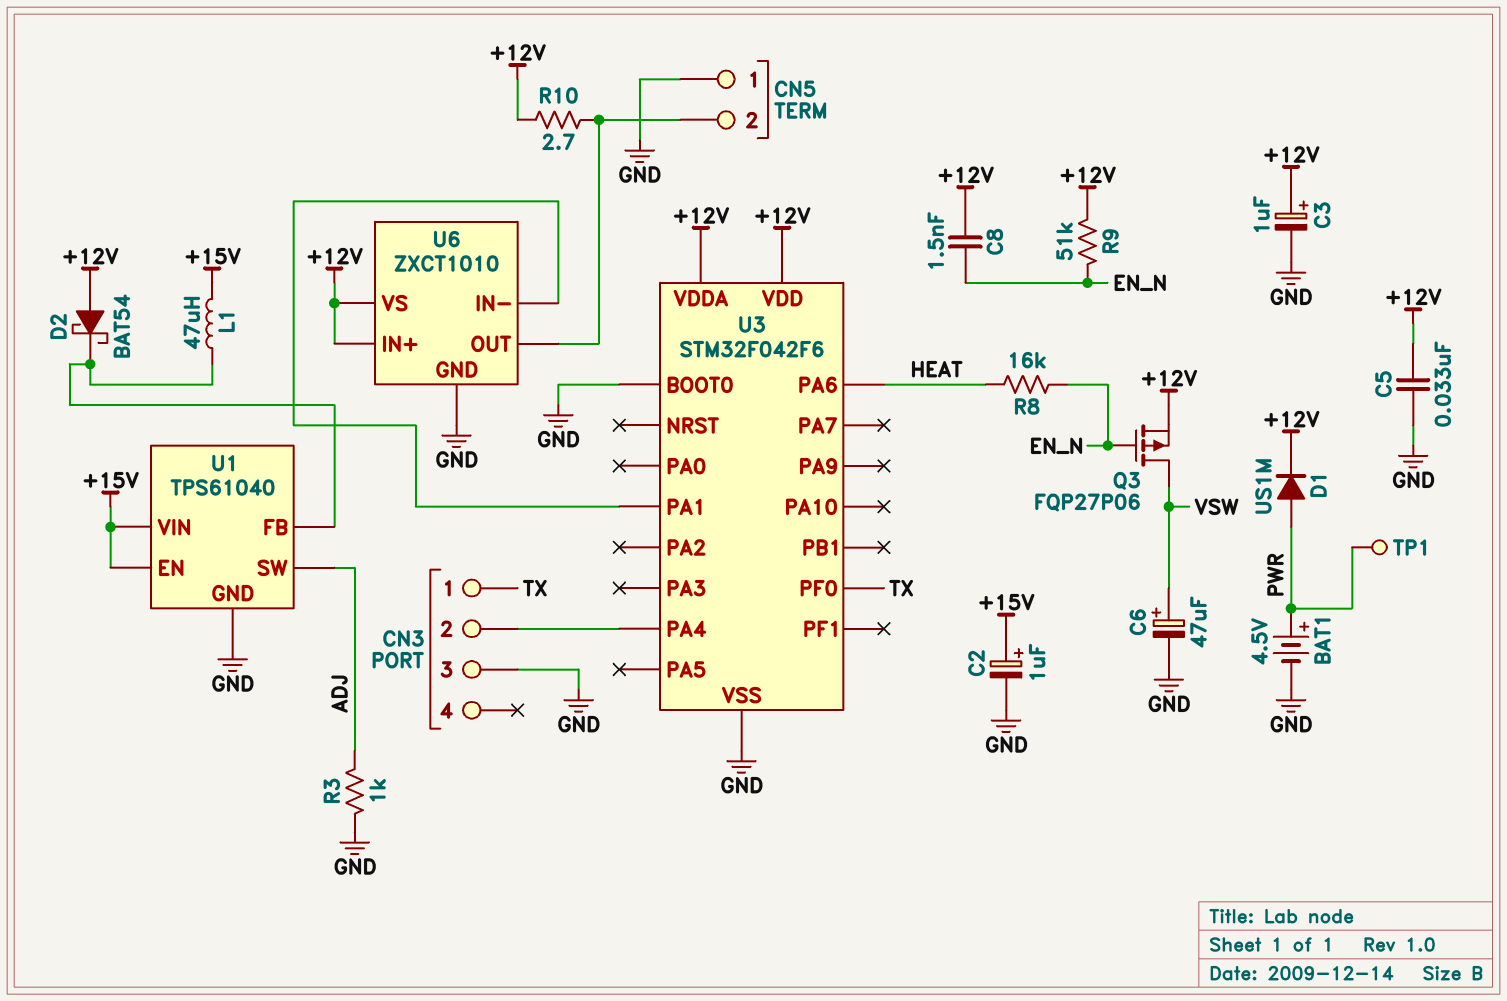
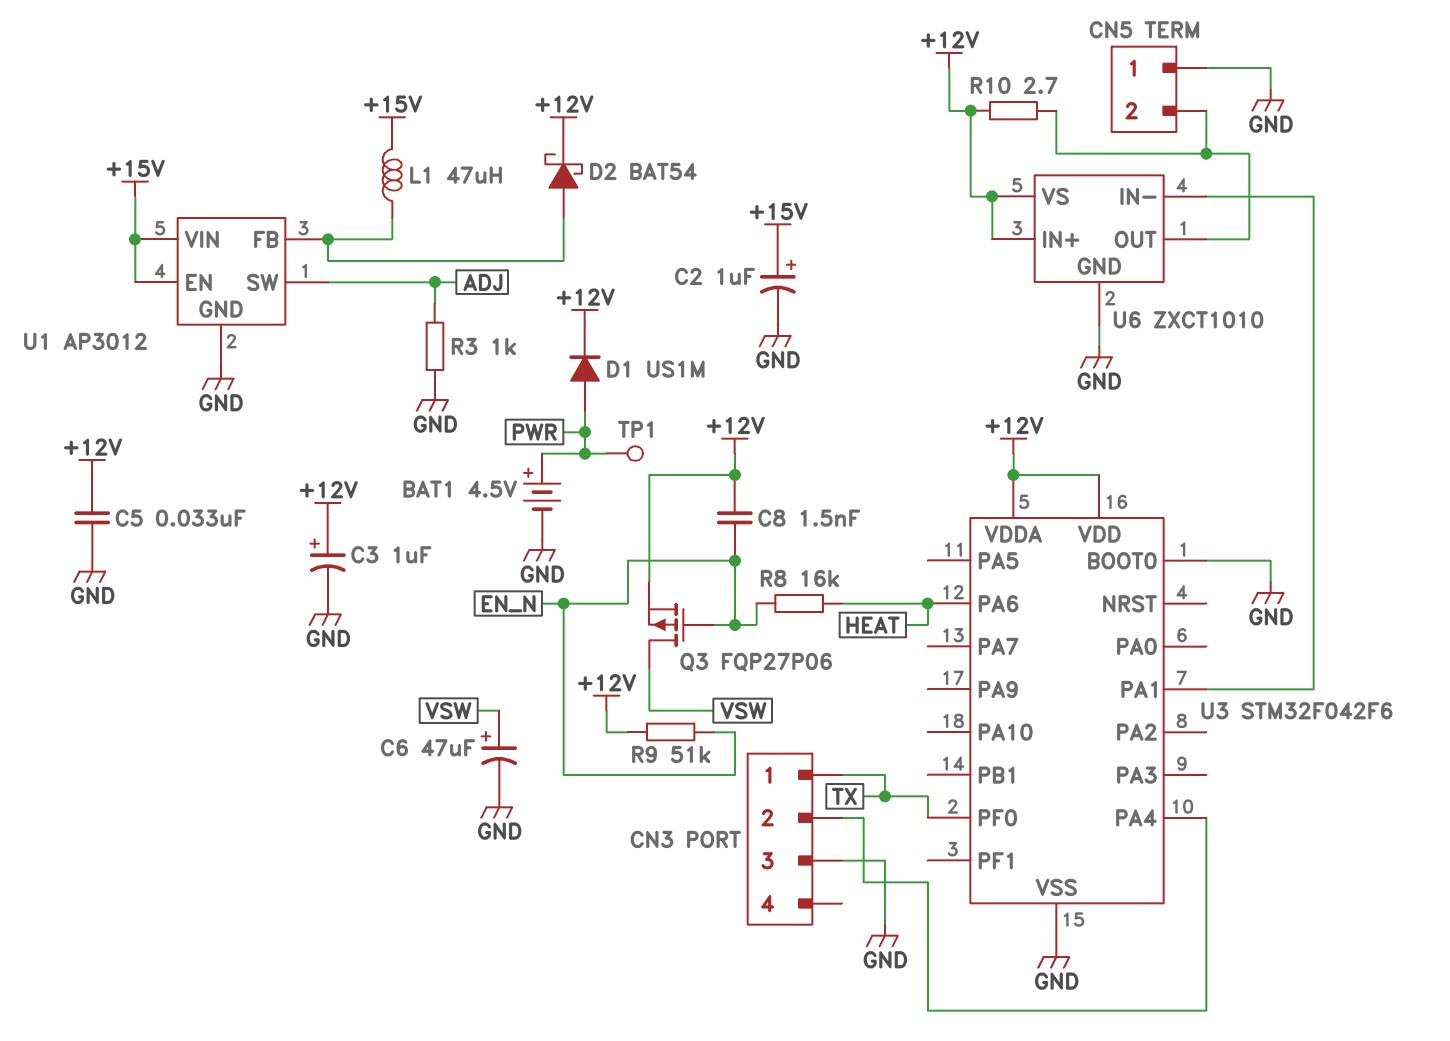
D2: schottky BAT54 (A +12V, K U1/FB) -> schottky BAT54 (A U1/FB, K +12V)
U1: TPS61040 -> AP3012

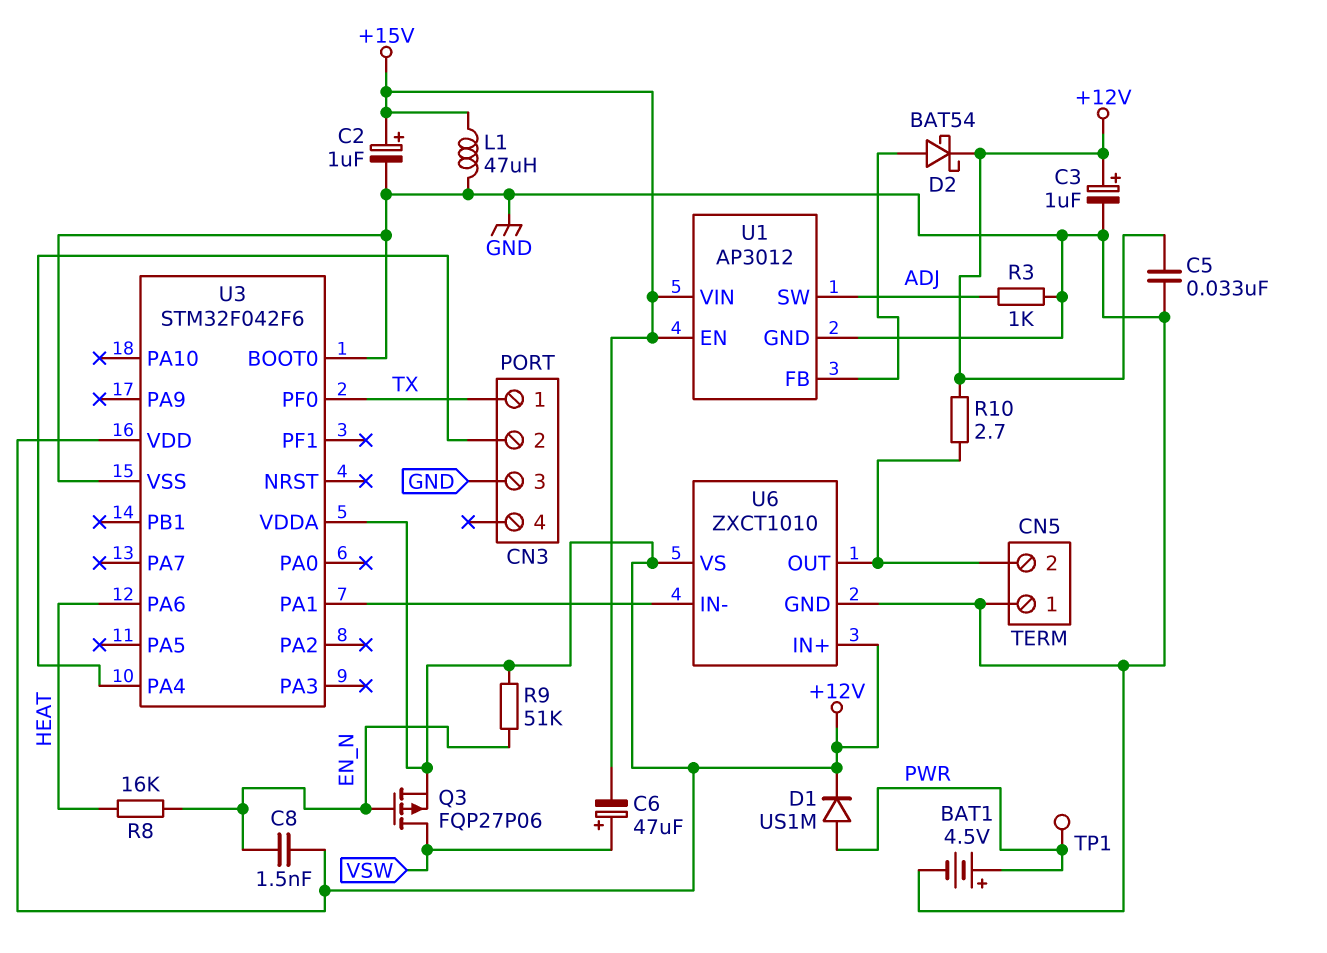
C6: 47uF (plus VSW, minus GND) -> 47uF (plus VSW, minus +15V)
L1: 47uH (+15V, U1/FB) -> 47uH (+15V, GND)

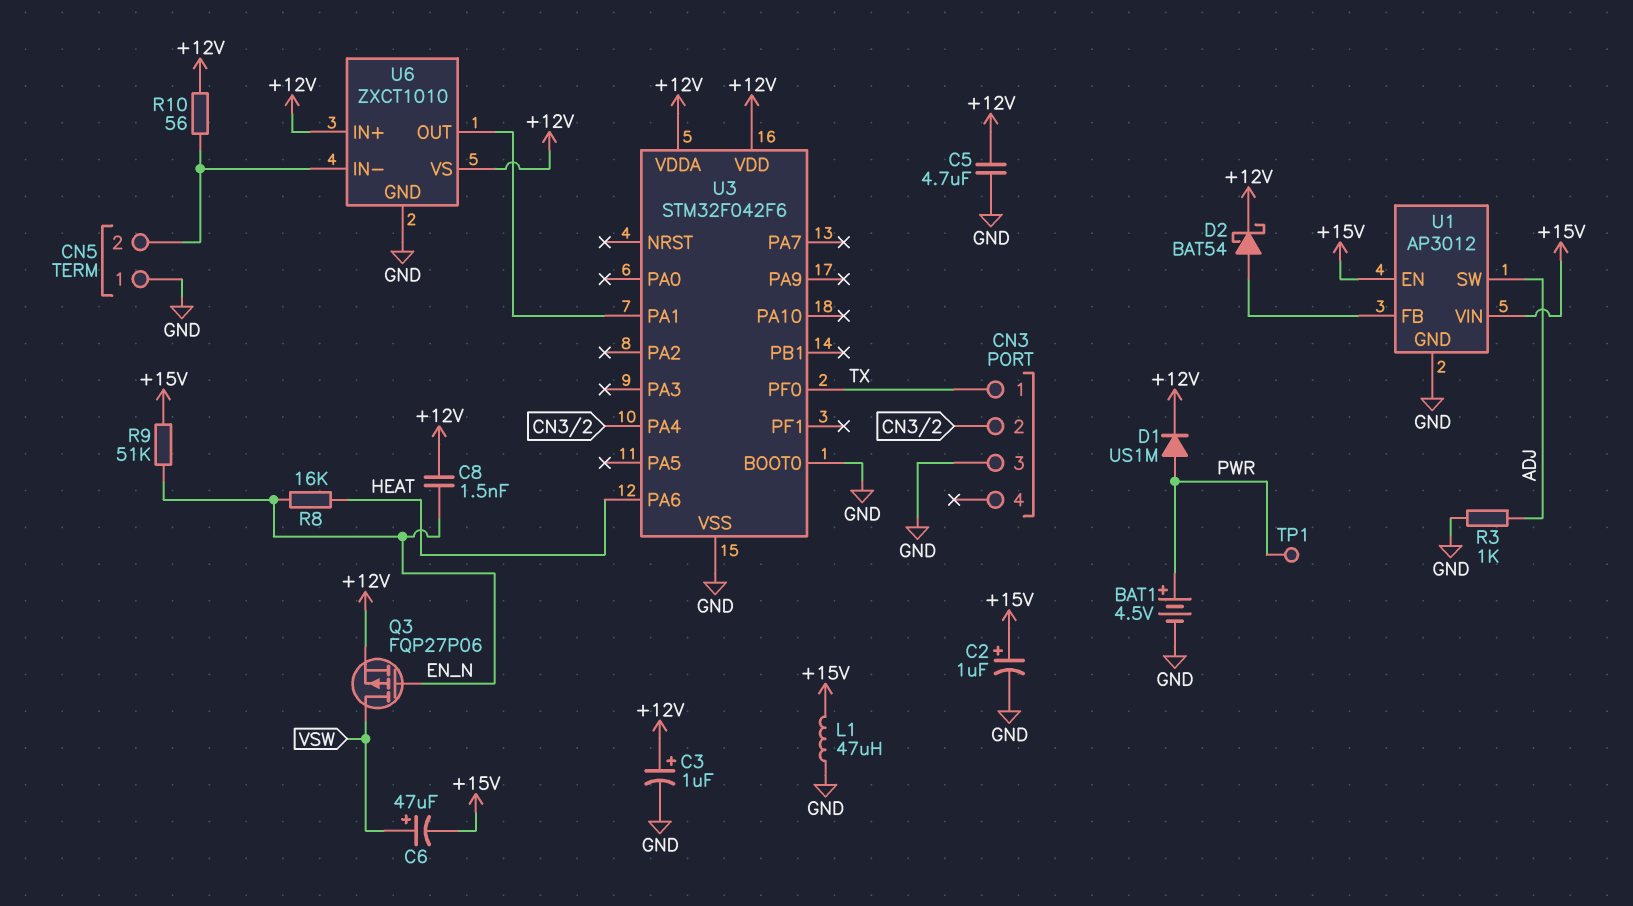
C5: 33nF (+12V, GND) -> 4.7uF (+12V, GND)
R9: 51k (+12V, EN_N) -> 51k (+15V, EN_N)
R10: 2.7 (+12V, CN5/2) -> 56 (+12V, CN5/2)
U6 pin IN-: U3/PA1 -> CN5/2
U6 pin OUT: CN5/2 -> U3/PA1

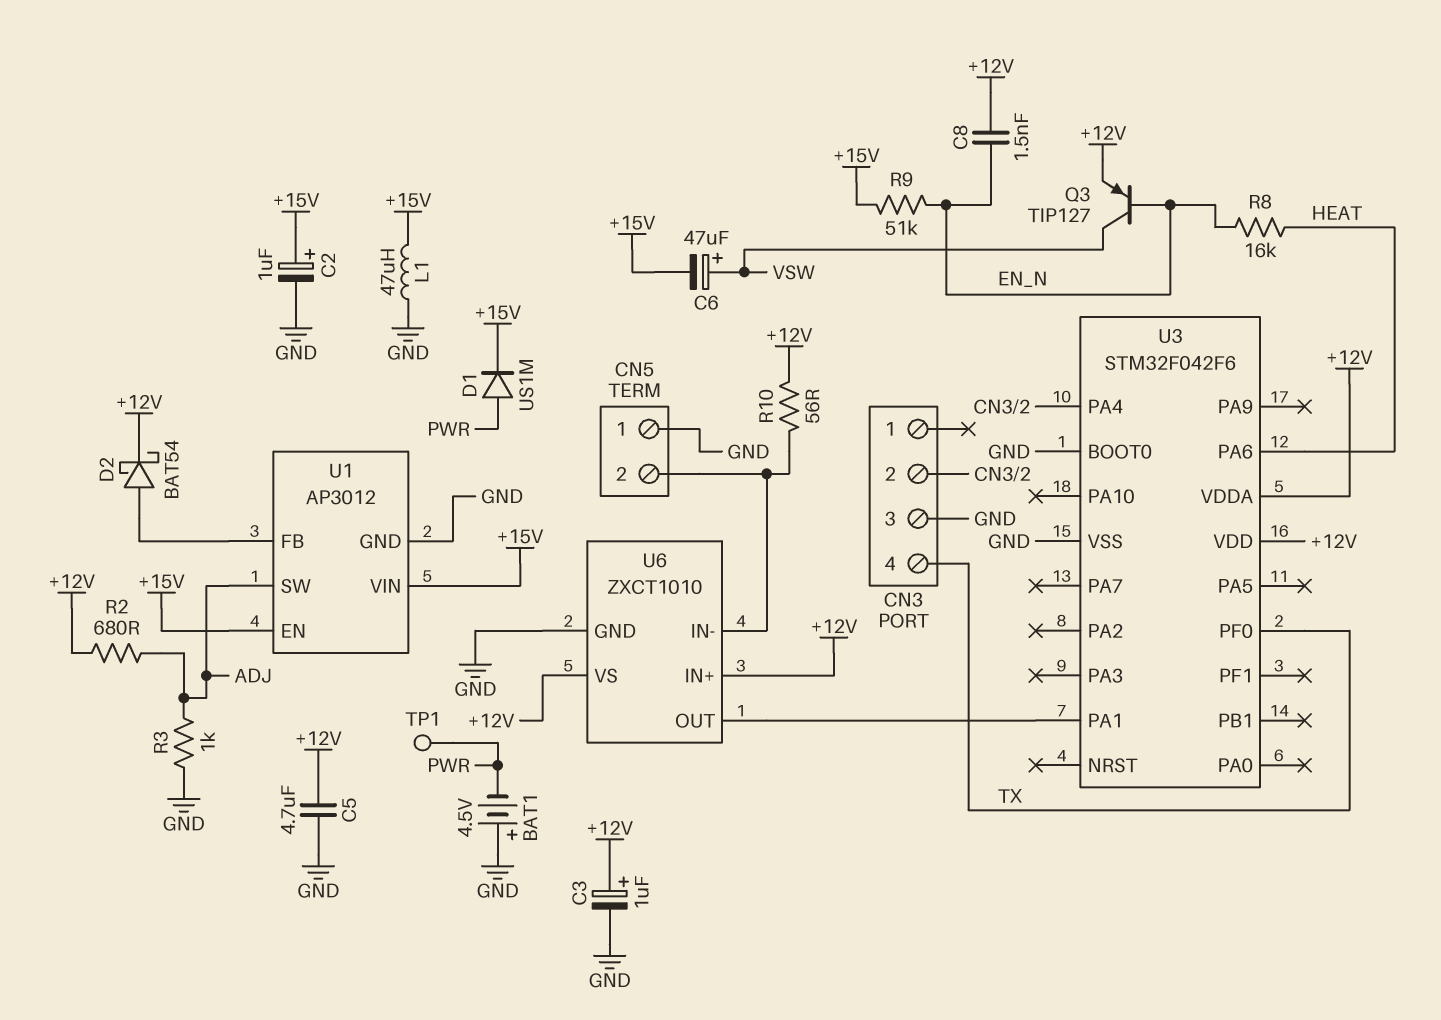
BAT1: 4.5V (plus PWR, minus GND) -> 4.5V (plus GND, minus PWR)
CN3 pin 1: TX -> none
CN3 pin 4: none -> TX
D1: diode US1M (A PWR, K +12V) -> diode US1M (A PWR, K +15V)
Q3: PMOS FQP27P06 (G EN_N, D VSW, S +12V) -> PNP TIP127 (B EN_N, C VSW, E +12V)
R2: none -> 680 (+12V, ADJ)

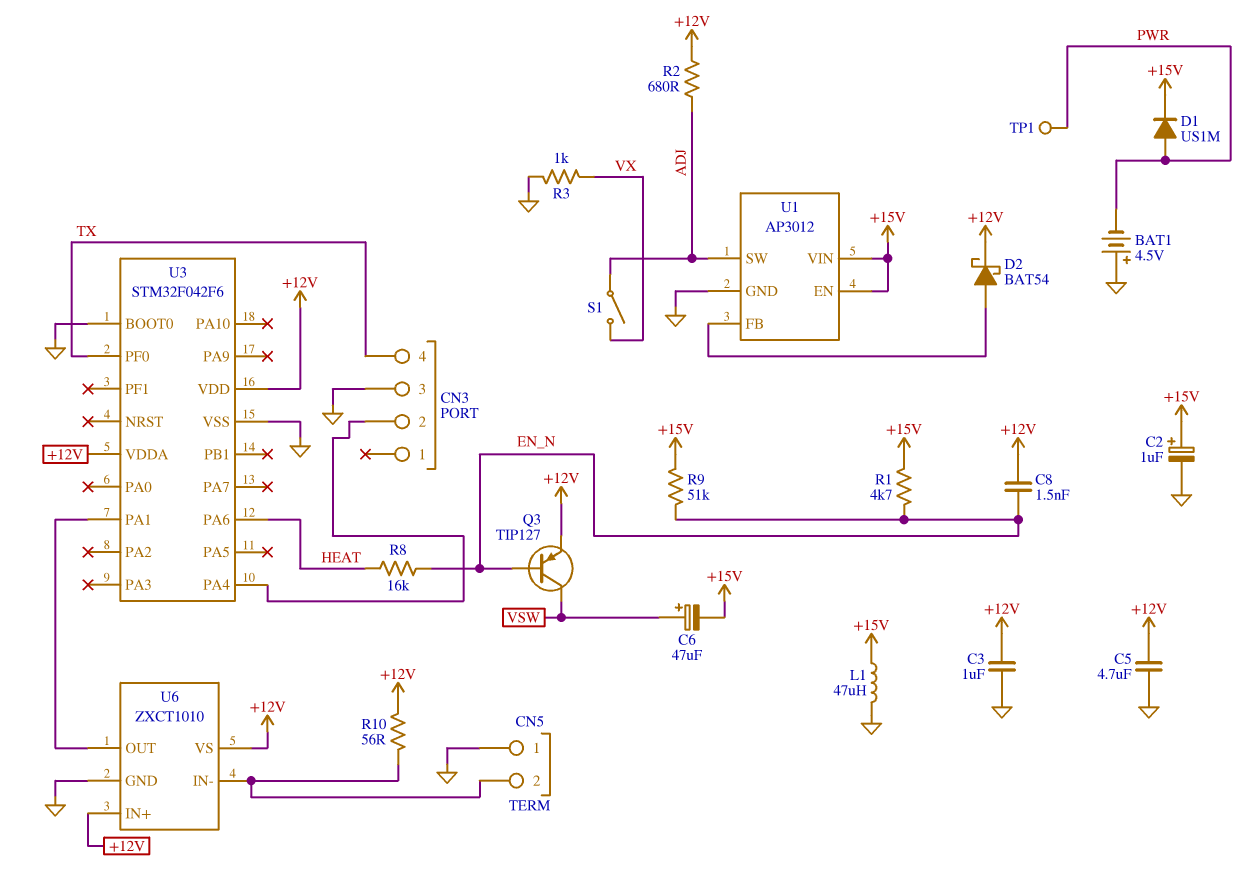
C3: 1uF (plus +12V, minus GND) -> 1uF (+12V, GND)
R1: none -> 4.7k (+15V, EN_N)
R3: 1k (ADJ, GND) -> 1k (GND, VX)
S1: none -> switch (ADJ, VX)

